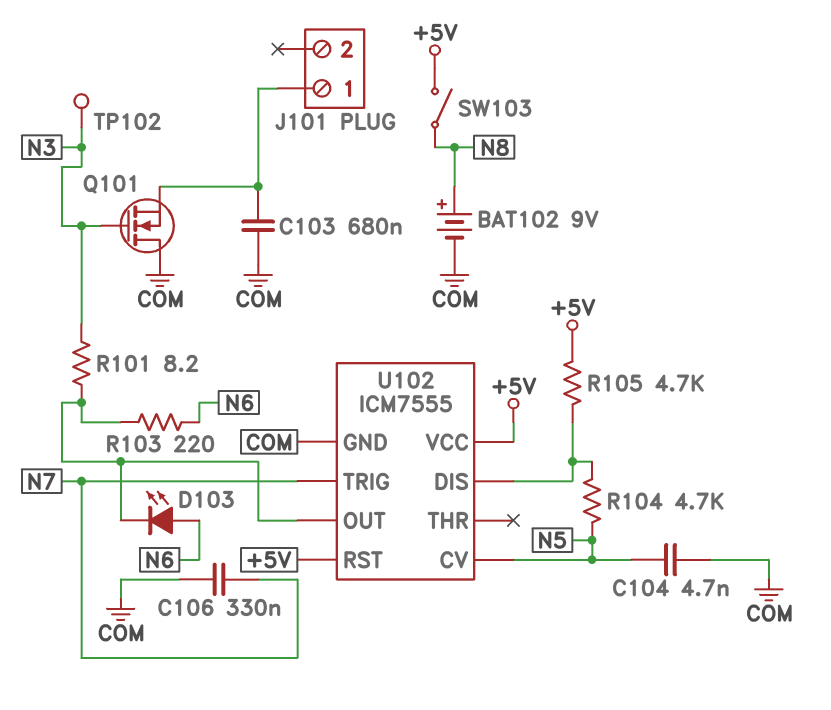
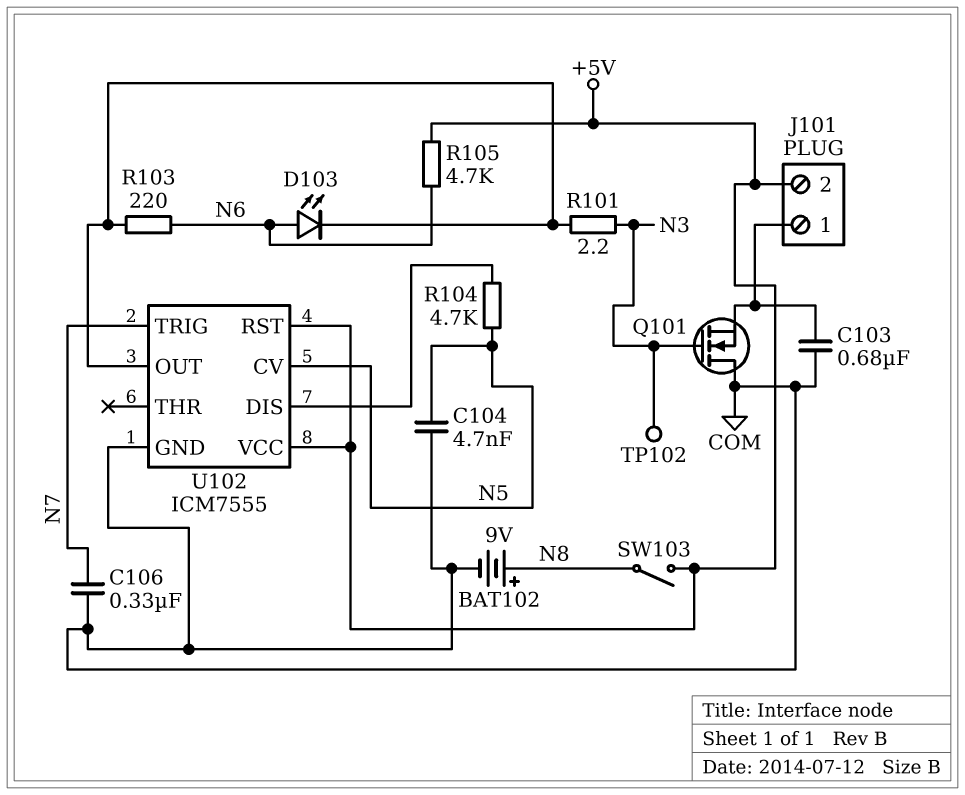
J101 pin 2: none -> +5V
R101: 8.2 (N3, U102/OUT) -> 2.2 (N3, U102/OUT)
R105: 4.7k (+5V, U102/DIS) -> 4.7k (+5V, N6)

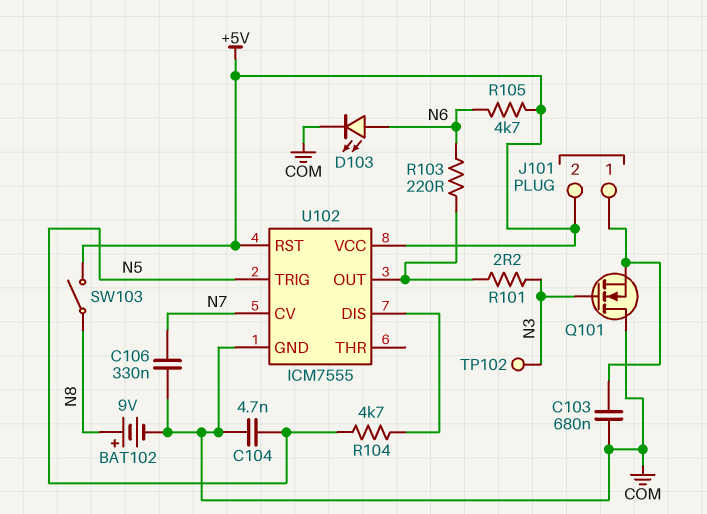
D103: LED (A N6, K U102/OUT) -> LED (A N6, K COM)
U102 pin CV: N5 -> N7
U102 pin TRIG: N7 -> N5

